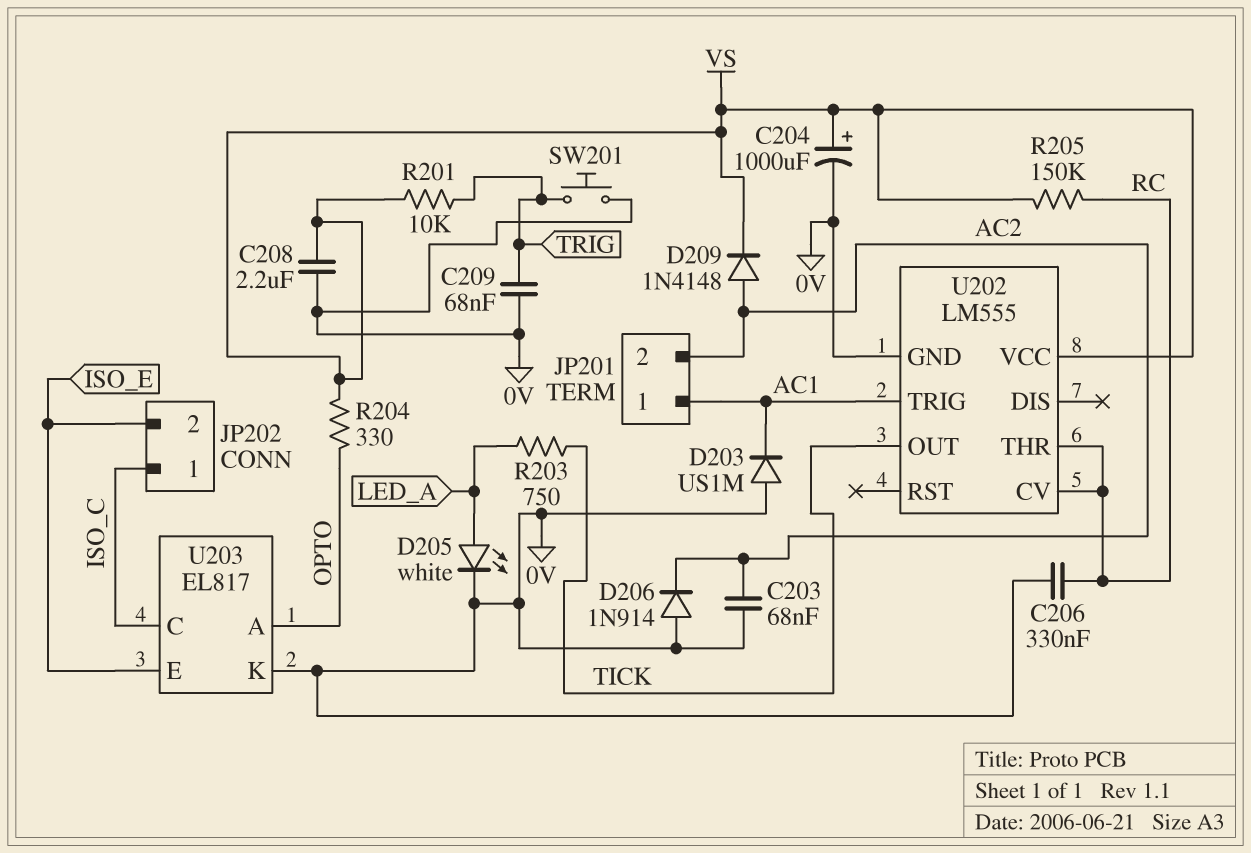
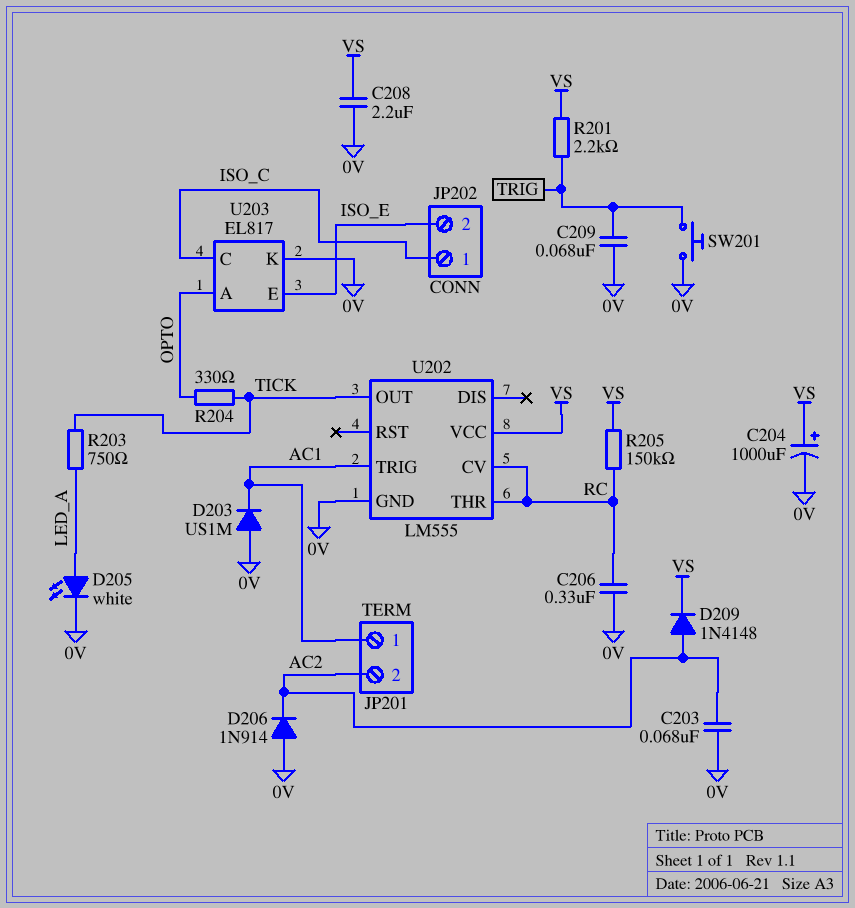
R201: 10k (TRIG, VS) -> 2.2k (TRIG, VS)
R204: 330 (OPTO, VS) -> 330 (OPTO, TICK)

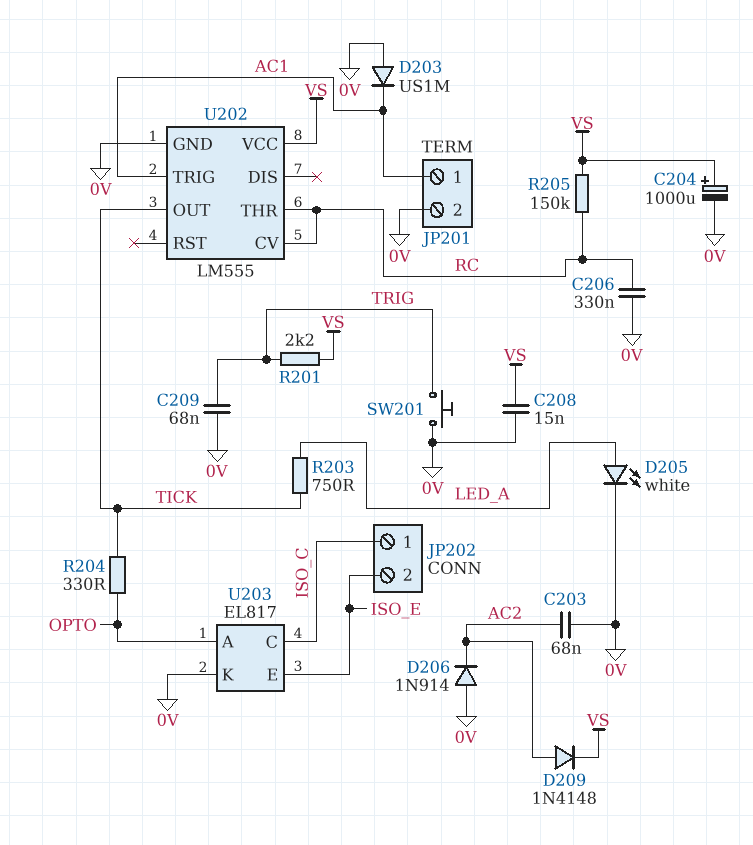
C208: 2.2uF (0V, VS) -> 15nF (0V, VS)
JP201 pin 2: AC2 -> 0V

